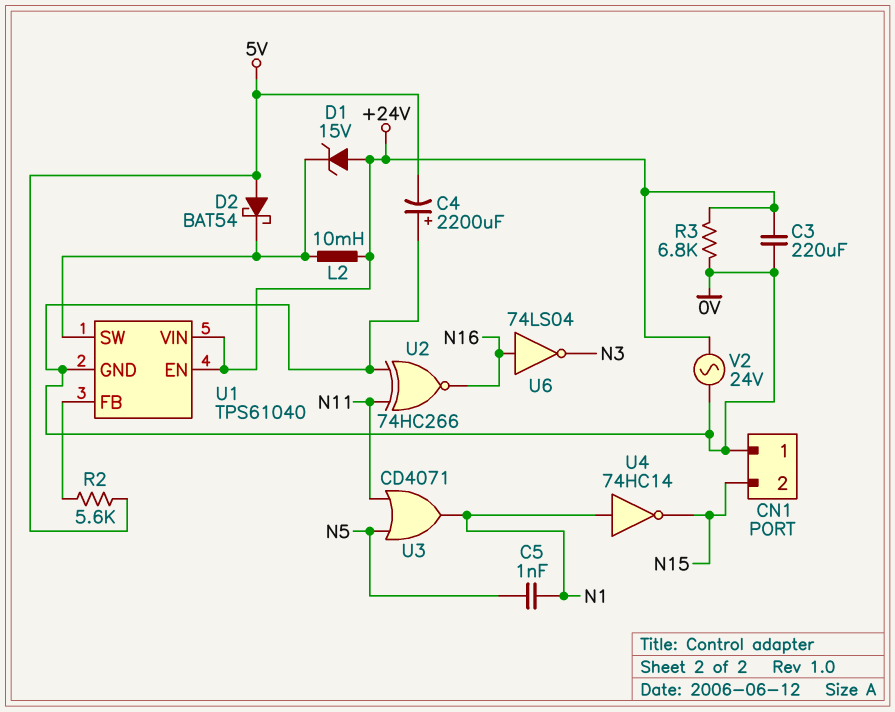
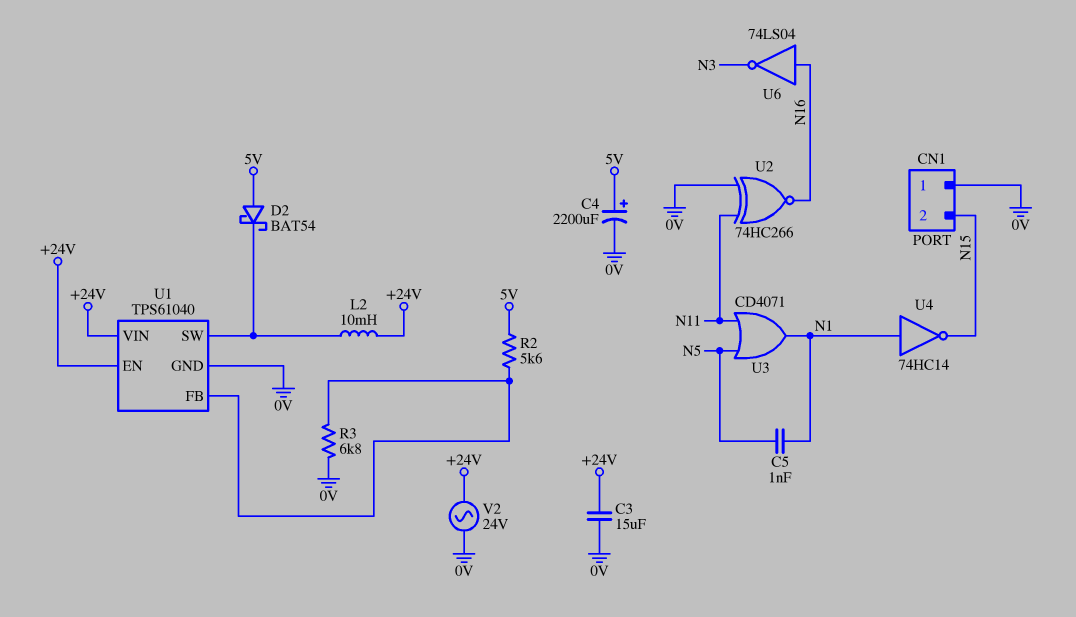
C3: 220uF (+24V, 0V) -> 15uF (+24V, 0V)
C4: 2200uF (plus 0V, minus 5V) -> 2200uF (plus 5V, minus 0V)
D1: zener 15V (A +24V, K U1/SW) -> none
R3: 6.8k (+24V, 0V) -> 6.8k (0V, U1/FB)

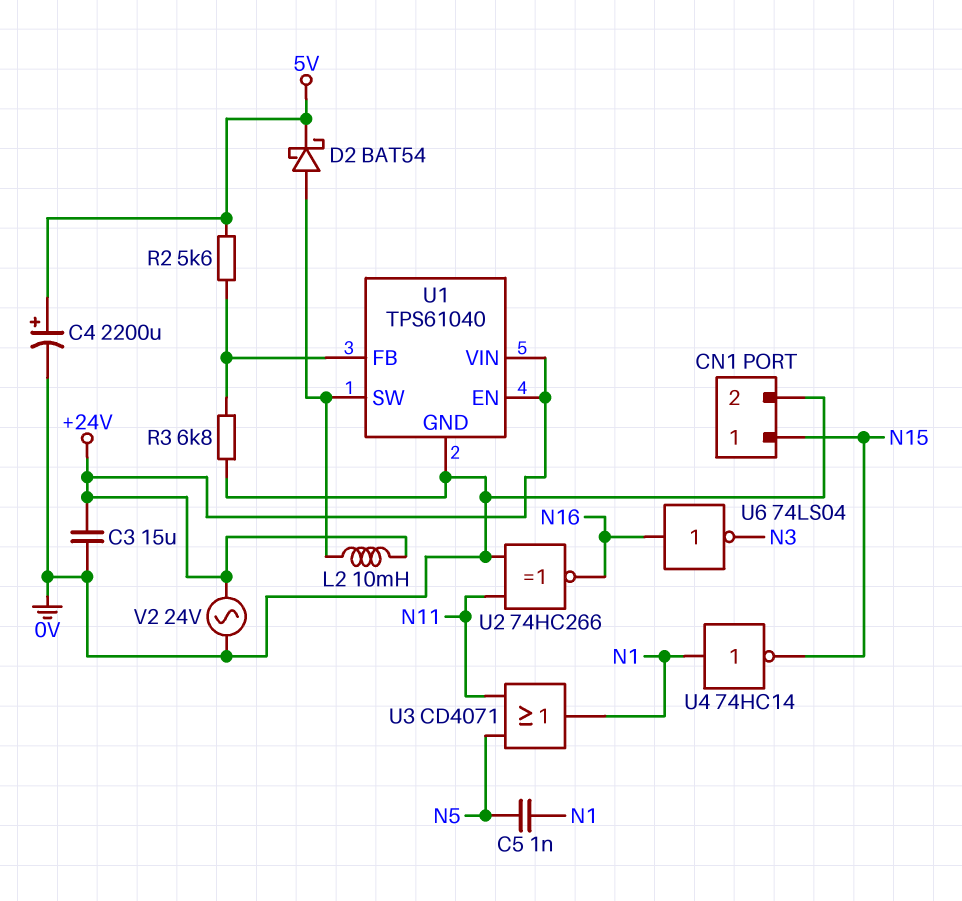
CN1 pin 1: 0V -> N15
CN1 pin 2: N15 -> 0V
D2: schottky BAT54 (A 5V, K U1/SW) -> schottky BAT54 (A U1/SW, K 5V)

